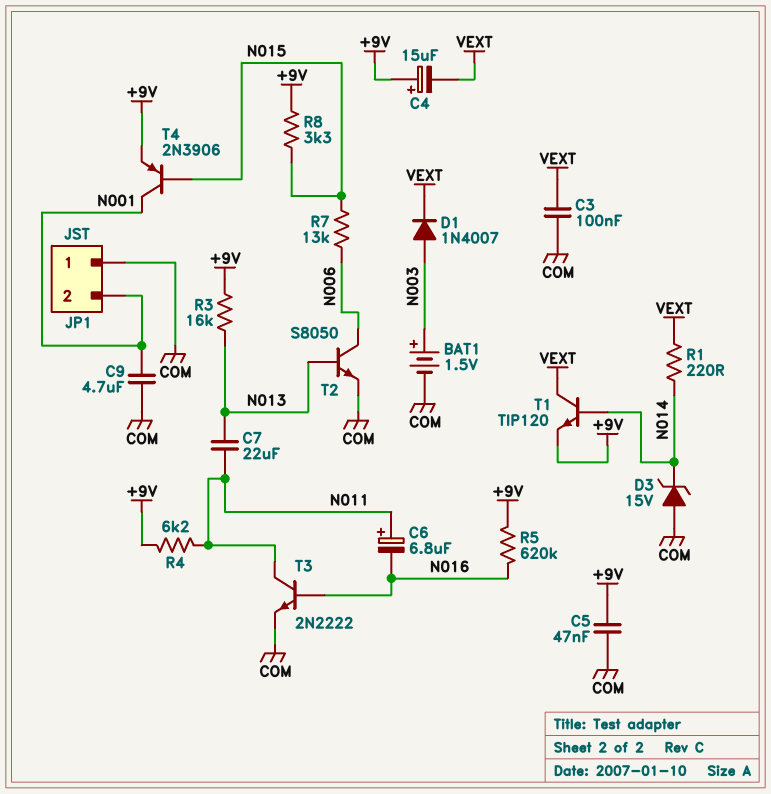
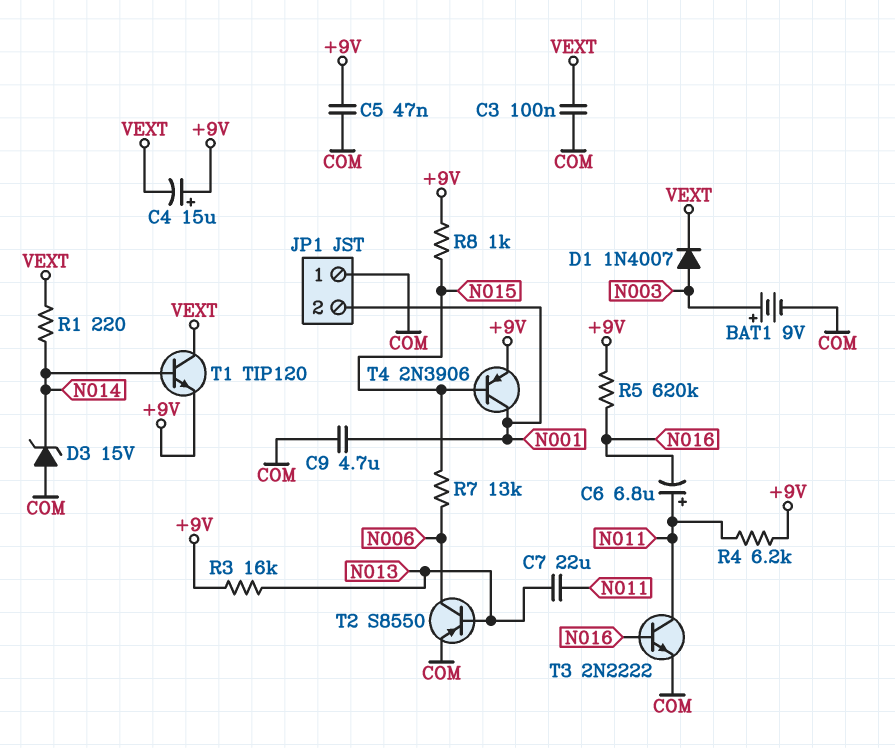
BAT1: 1.5V (plus N003, minus COM) -> 9V (plus N003, minus COM)
R8: 3.3k (+9V, N015) -> 1k (+9V, N015)
T2: NPN S8050 (B N013, C N006, E COM) -> PNP S8550 (B N013, C N006, E COM)

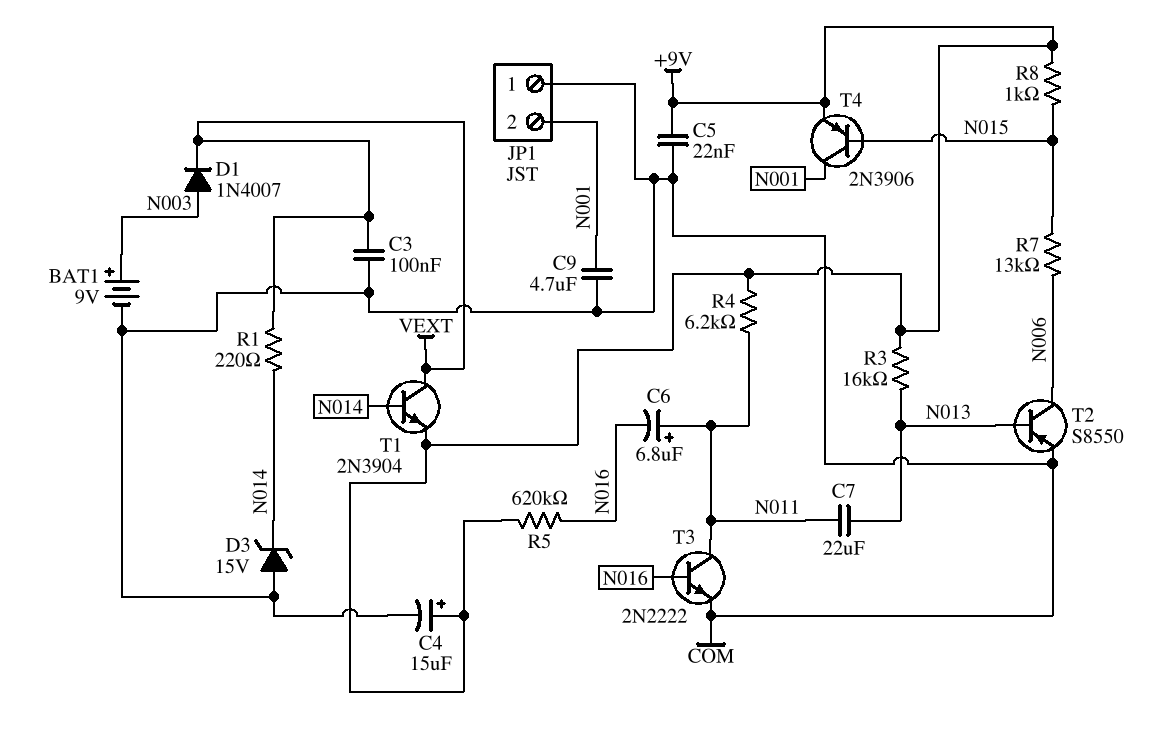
C4: 15uF (plus +9V, minus VEXT) -> 15uF (plus +9V, minus COM)
C5: 47nF (+9V, COM) -> 22nF (+9V, COM)
T1: NPN TIP120 (B N014, C VEXT, E +9V) -> NPN 2N3904 (B N014, C VEXT, E +9V)

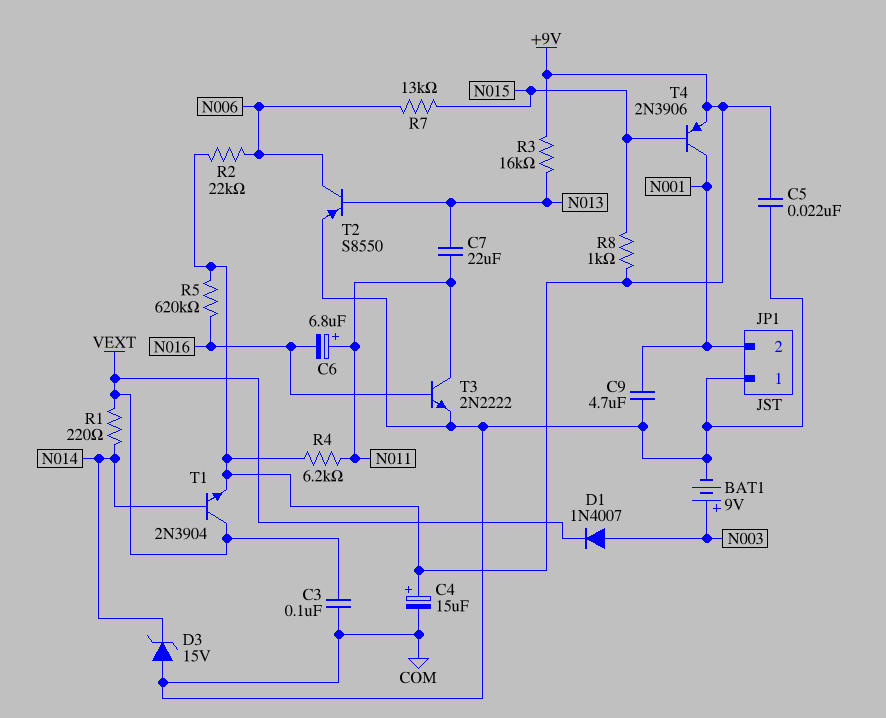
R2: none -> 22k (+9V, N006)

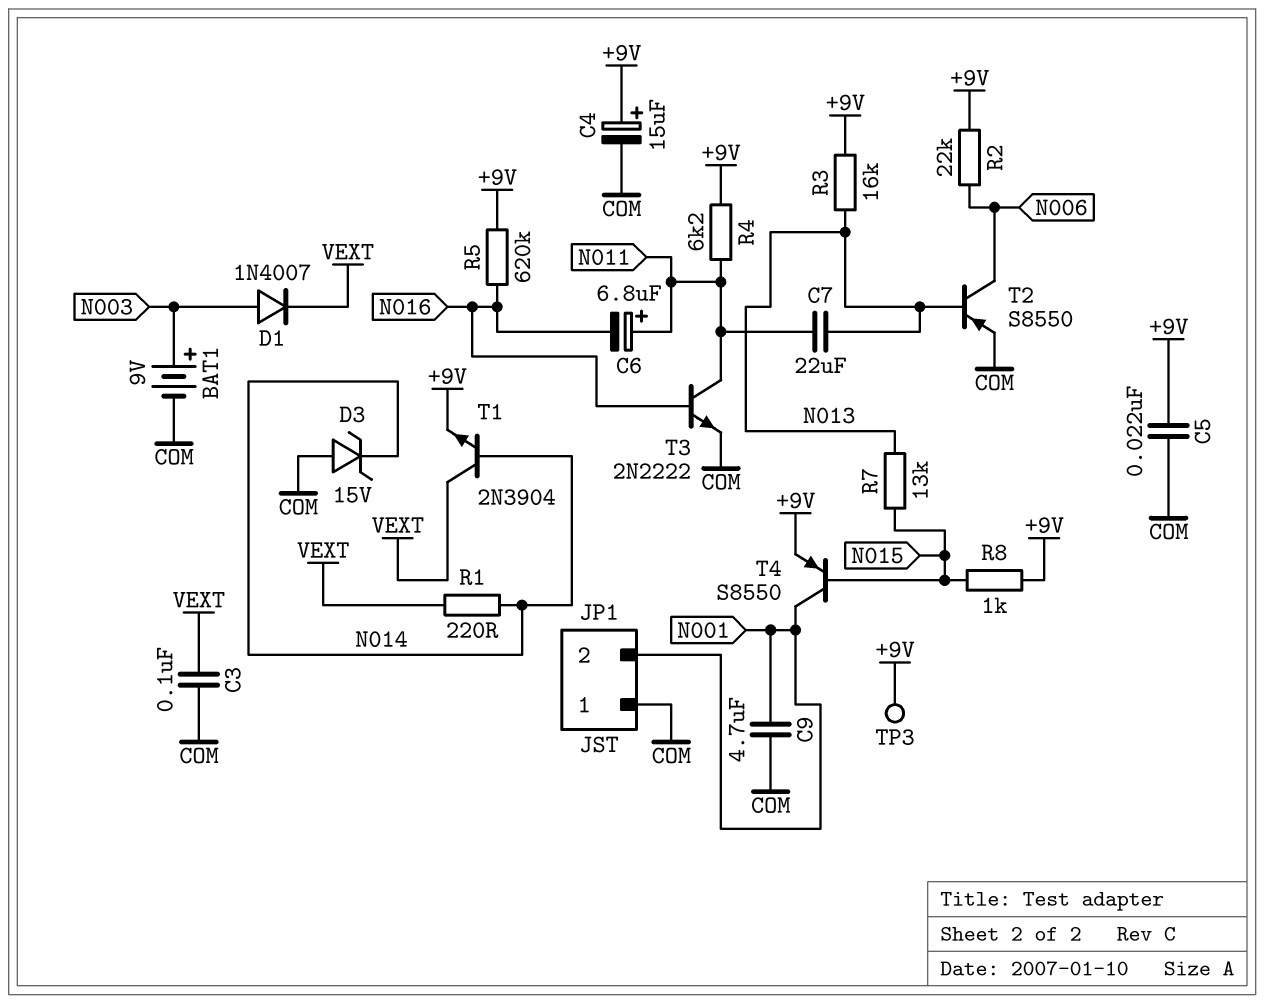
R7: 13k (N006, N015) -> 13k (N013, N015)
T4: PNP 2N3906 (B N015, C N001, E +9V) -> PNP S8550 (B N015, C N001, E +9V)
TP3: none -> test point (+9V)

